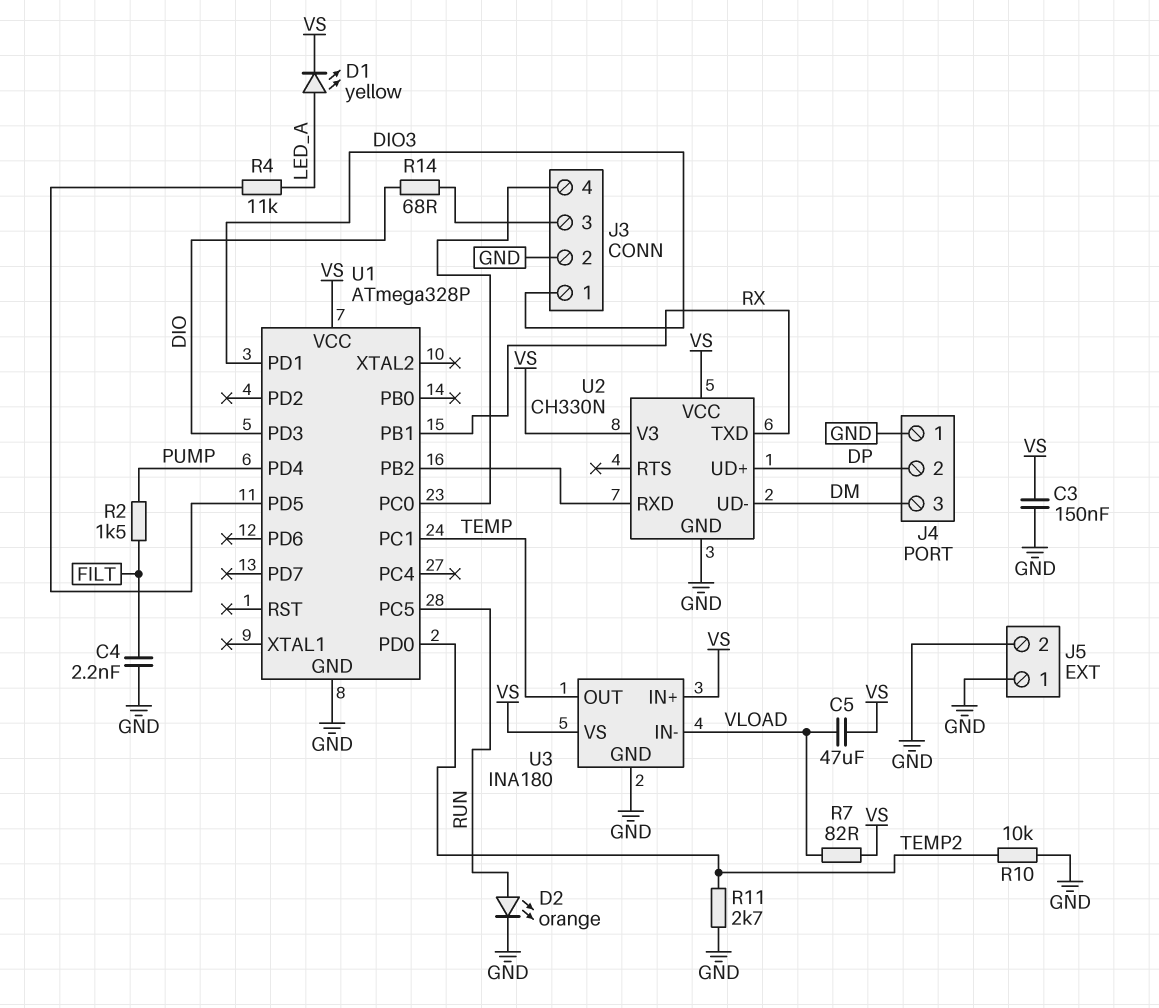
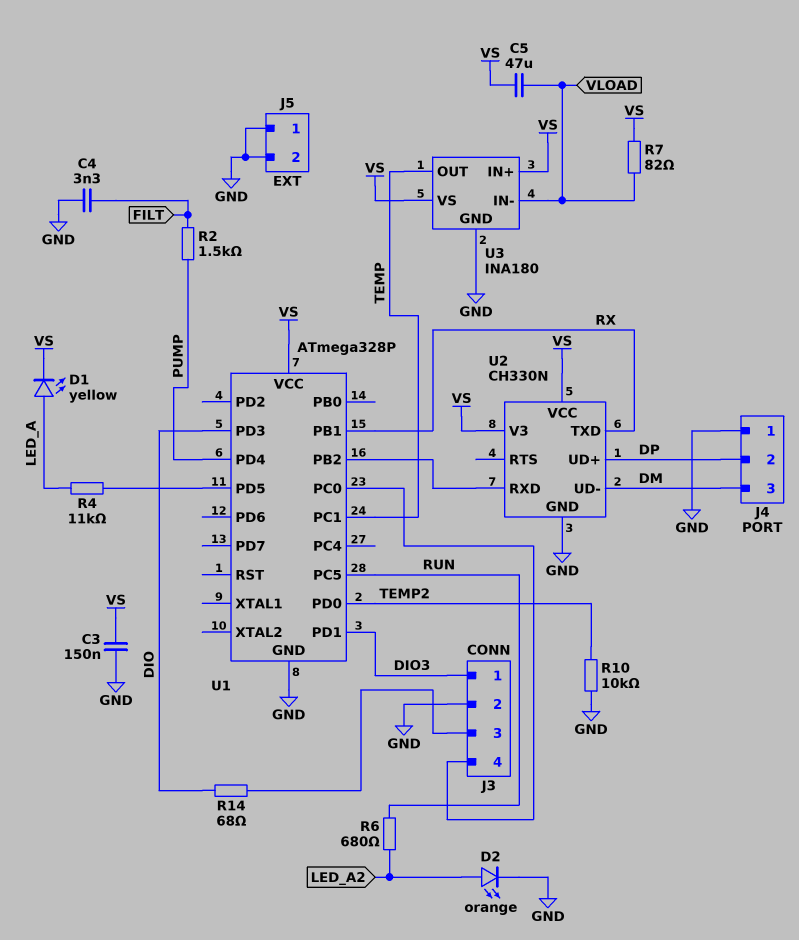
C4: 2.2nF (FILT, GND) -> 3.3nF (FILT, GND)
D2: LED orange (A RUN, K GND) -> LED orange (A LED_A2, K GND)
R6: none -> 680 (LED_A2, RUN)
R11: 2.7k (GND, TEMP2) -> none

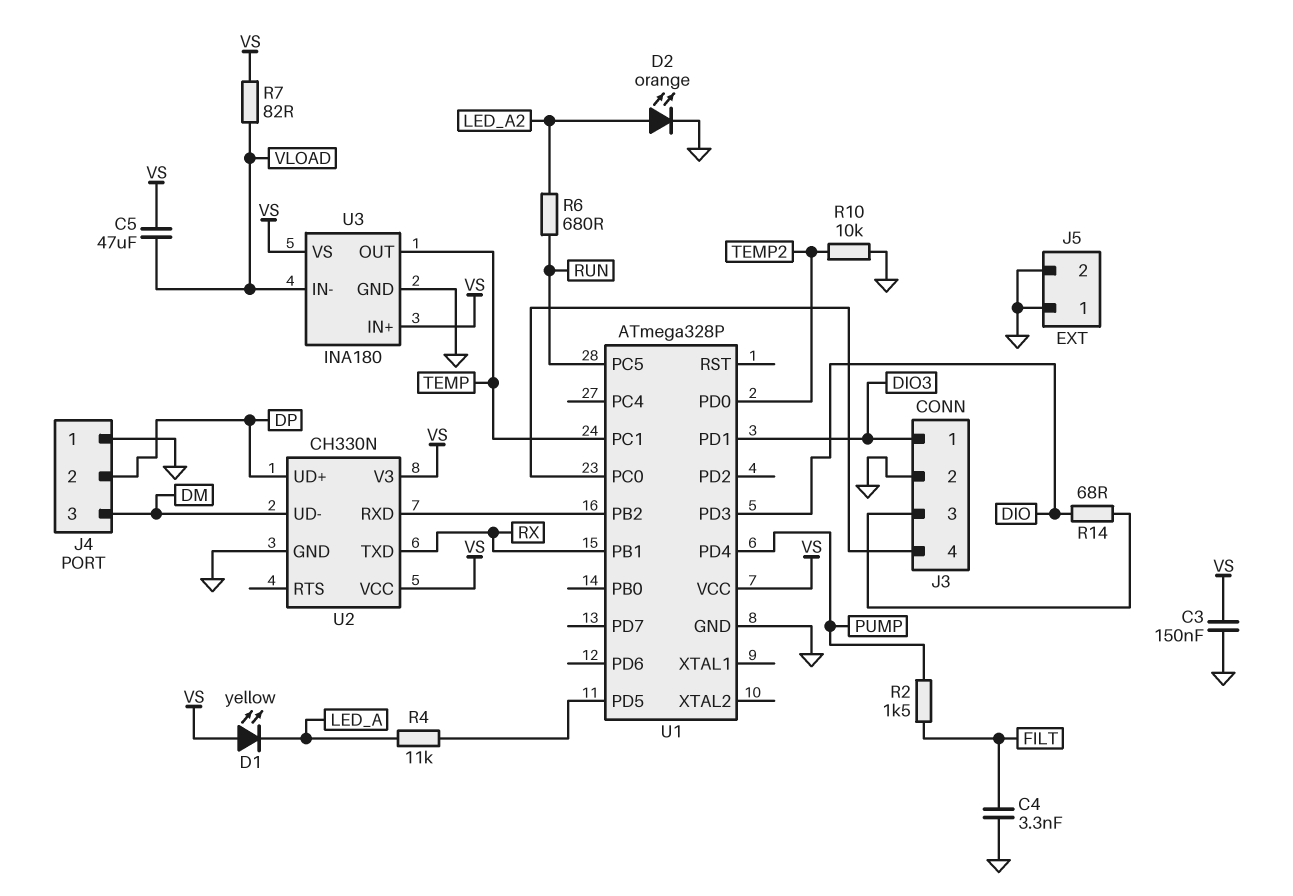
D1: LED yellow (A LED_A, K VS) -> LED yellow (A VS, K LED_A)

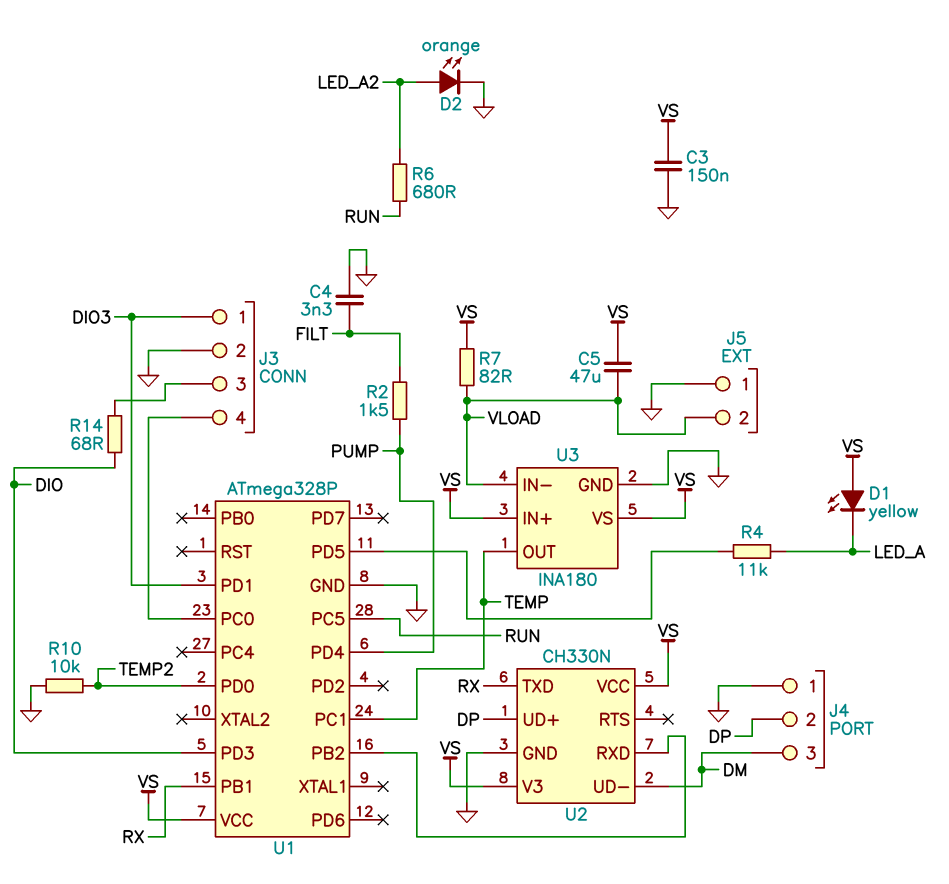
J5 pin 2: GND -> VLOAD

